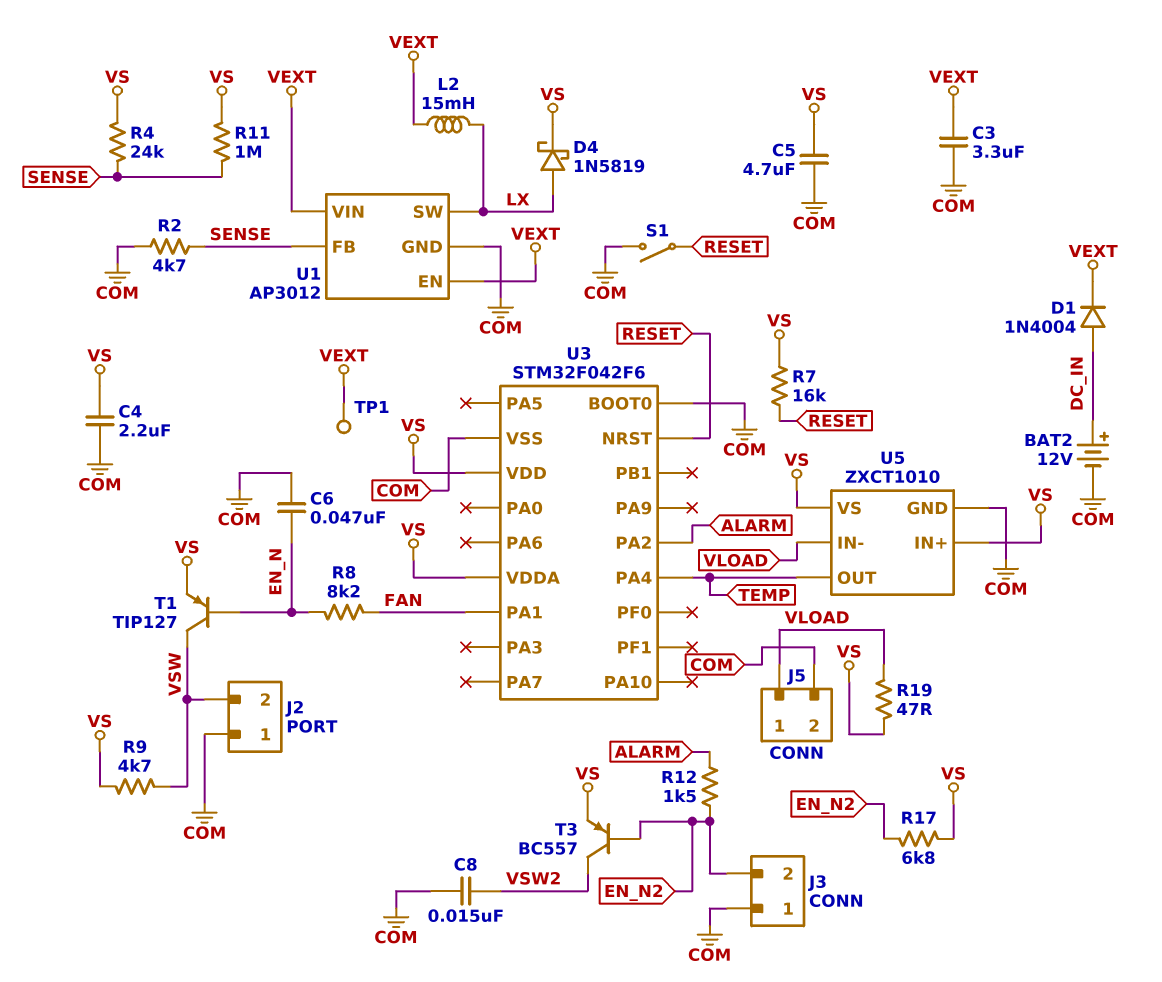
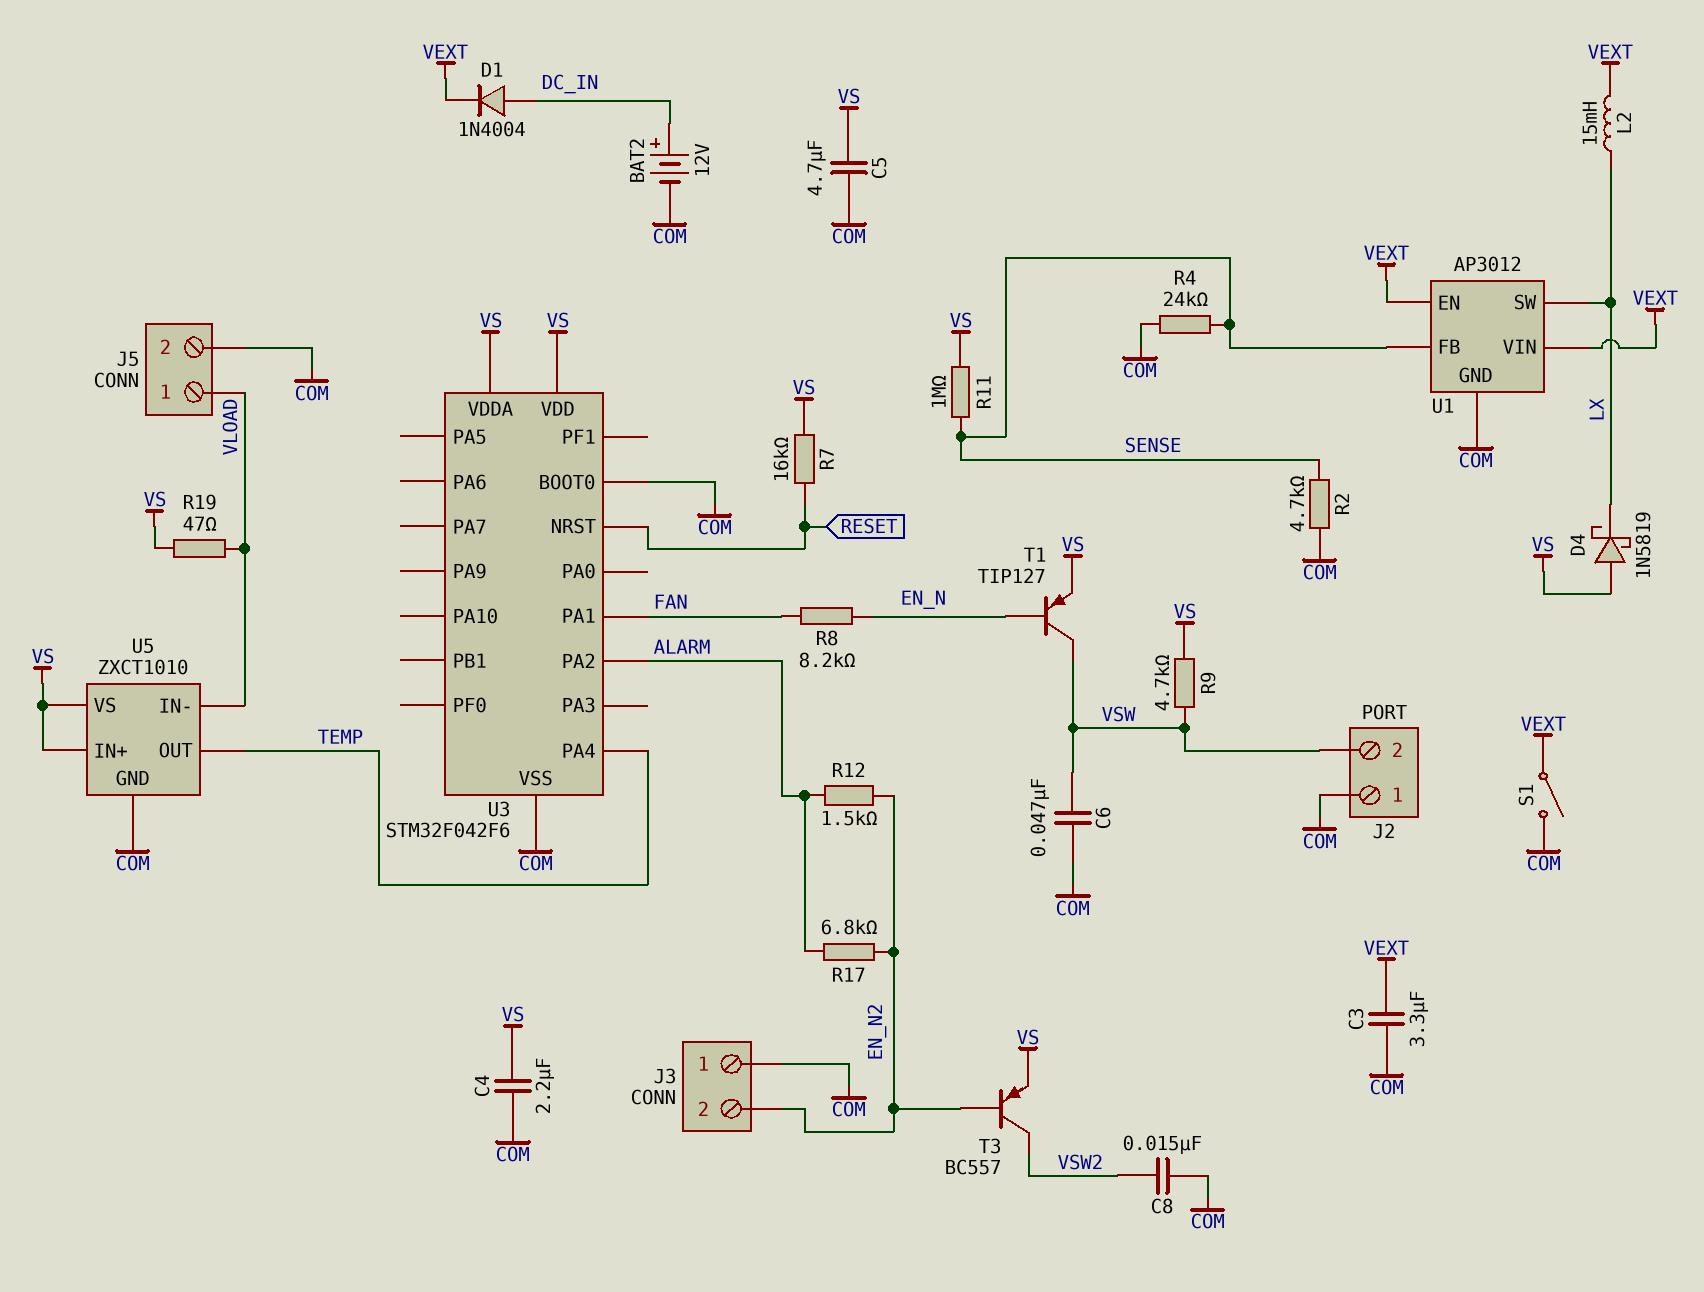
C6: 47nF (COM, EN_N) -> 47nF (COM, VSW)
D4: schottky 1N5819 (A LX, K VS) -> schottky 1N5819 (A VS, K LX)
R4: 24k (SENSE, VS) -> 24k (COM, SENSE)
R17: 6.8k (EN_N2, VS) -> 6.8k (ALARM, EN_N2)
S1: switch (COM, RESET) -> switch (COM, VEXT)
TP1: test point (VEXT) -> none

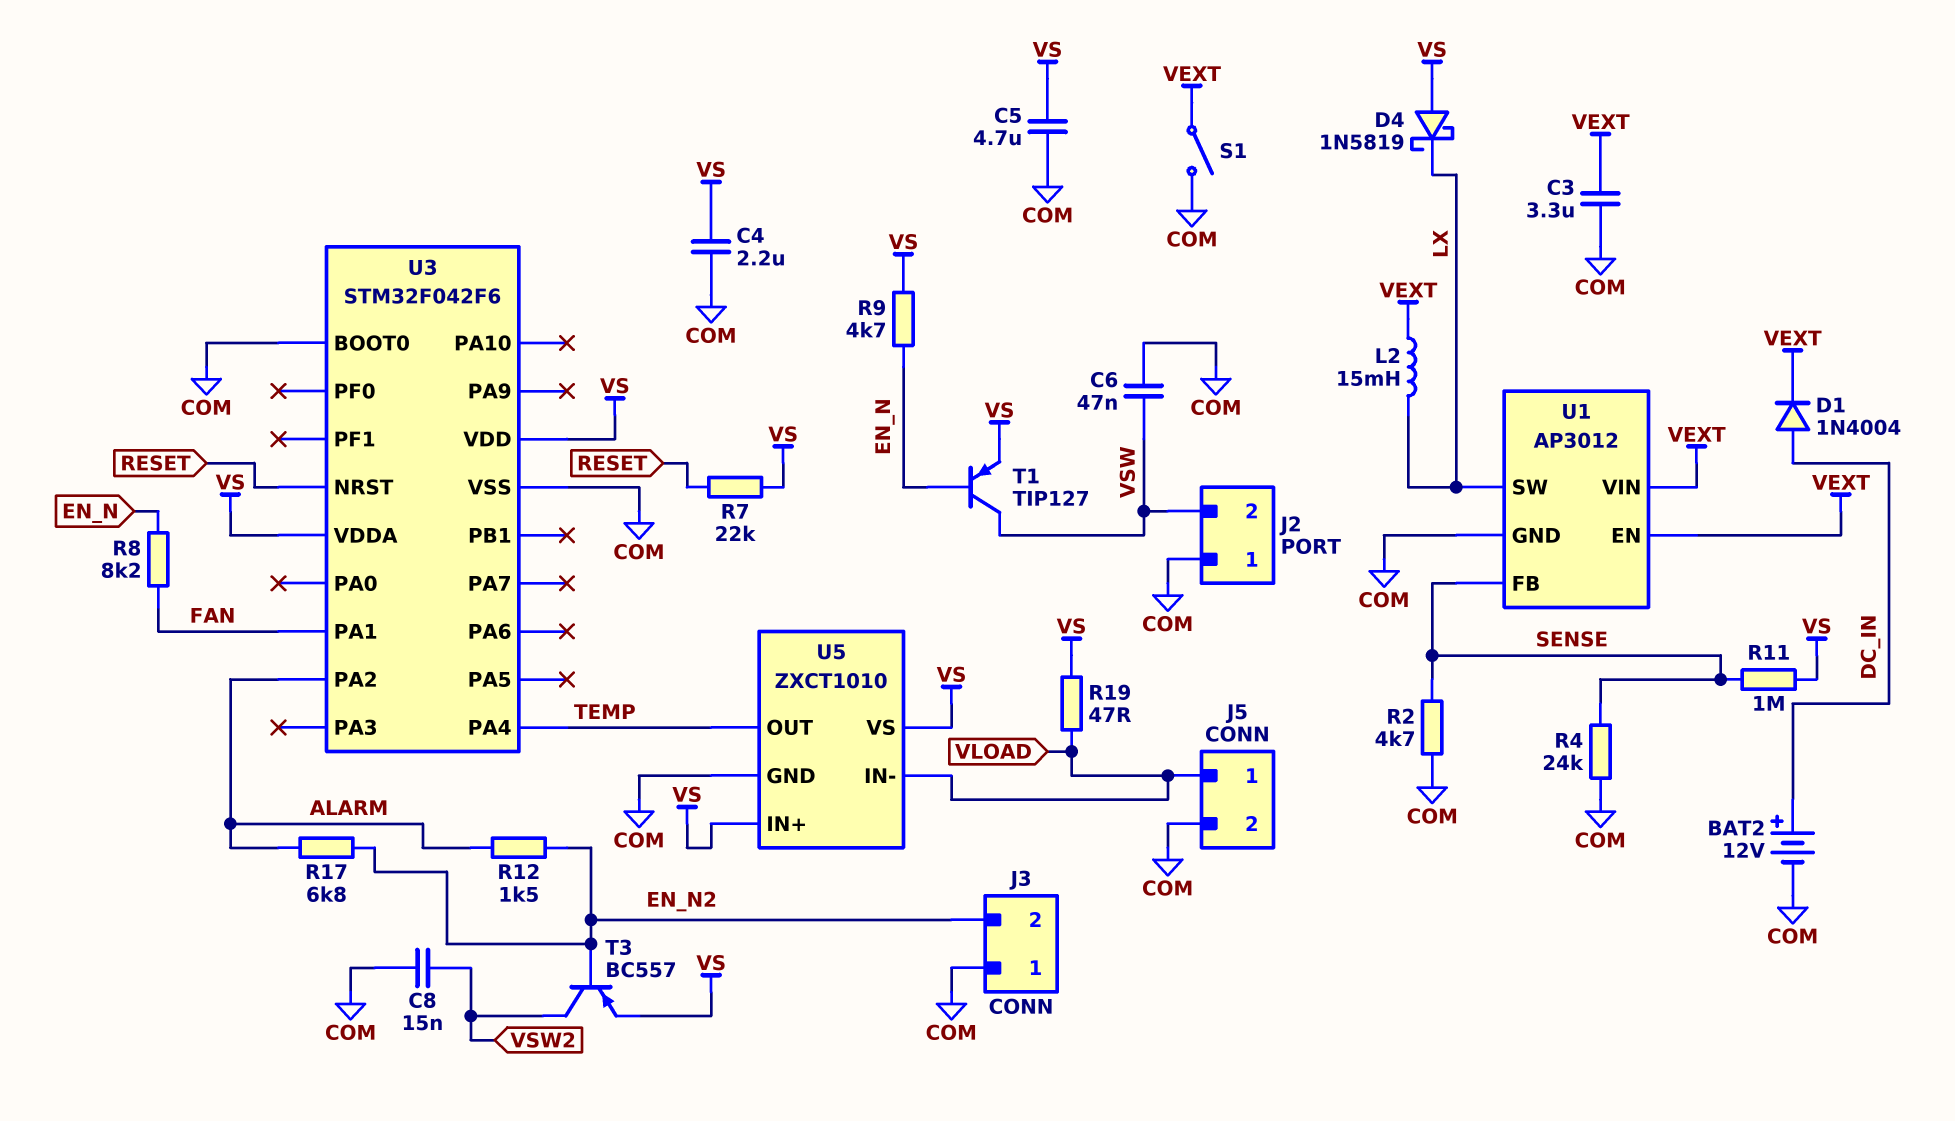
R7: 16k (RESET, VS) -> 22k (RESET, VS)
R9: 4.7k (VS, VSW) -> 4.7k (EN_N, VS)

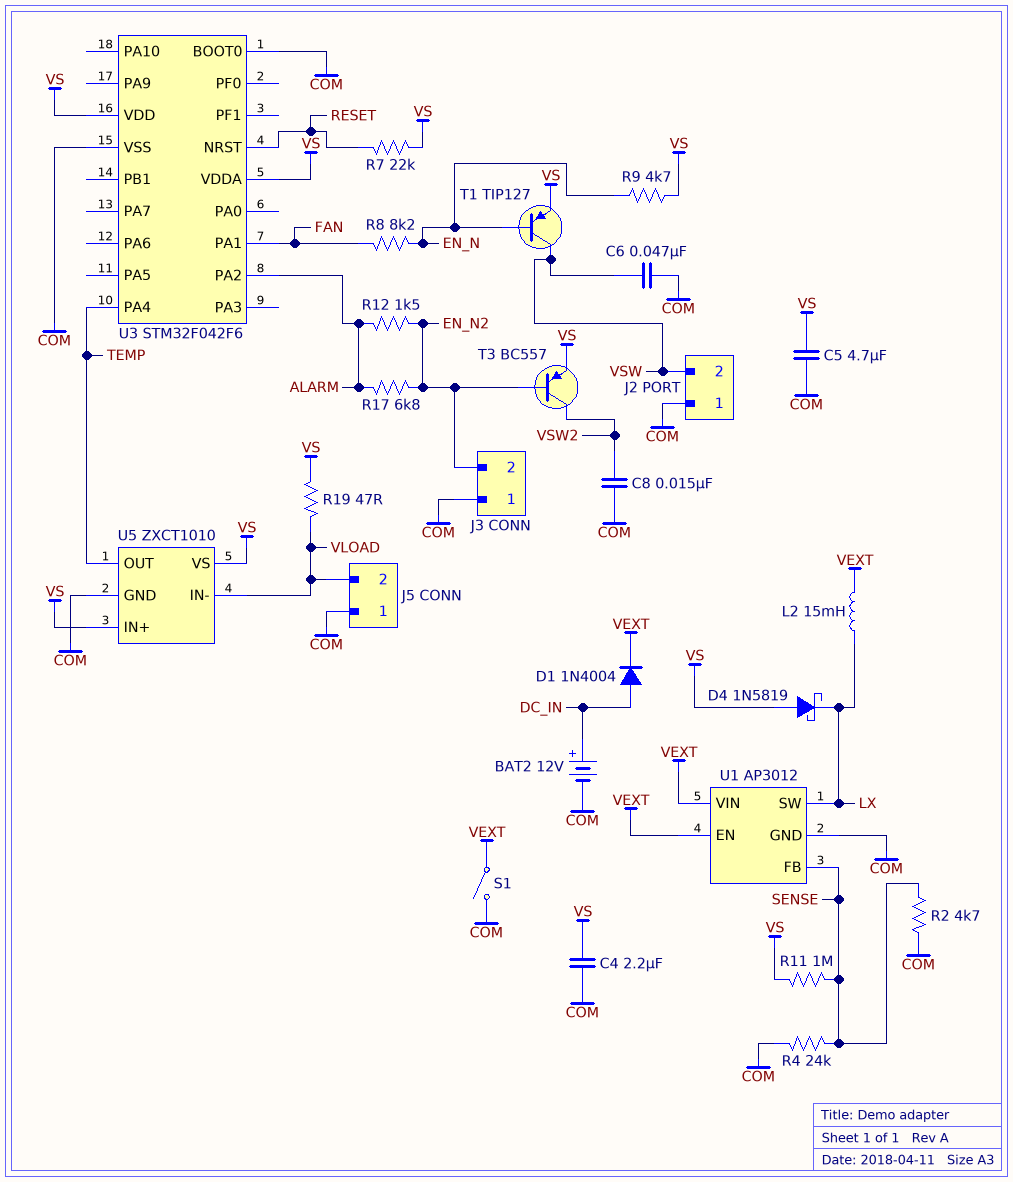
C3: 3.3uF (COM, VEXT) -> none
J5 pin 1: VLOAD -> COM
J5 pin 2: COM -> VLOAD

